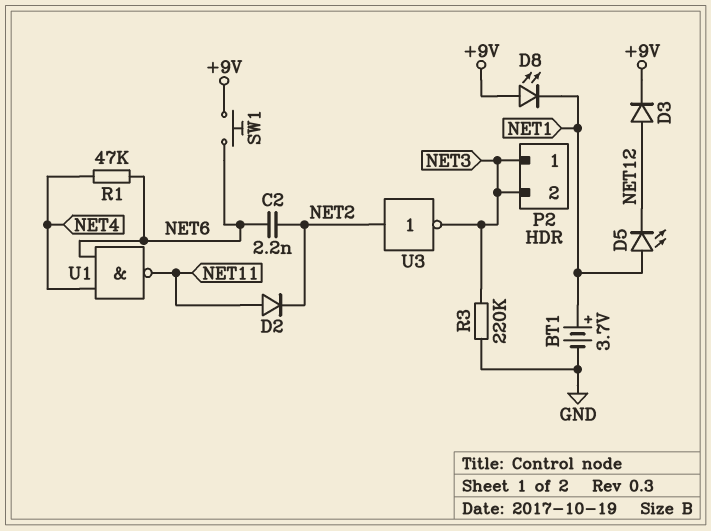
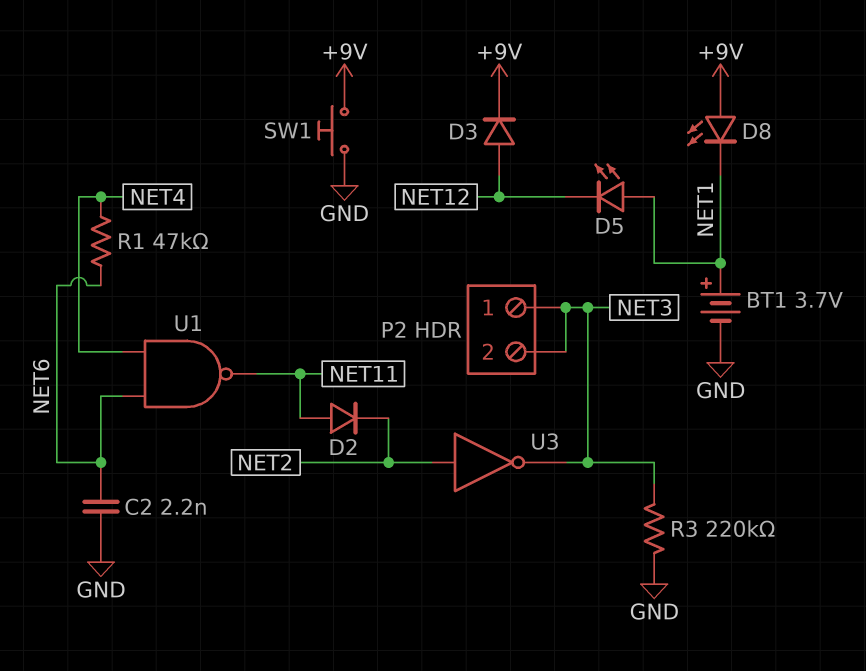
C2: 2.2nF (NET2, NET6) -> 2.2nF (GND, NET6)
SW1: button (+9V, NET6) -> button (+9V, GND)

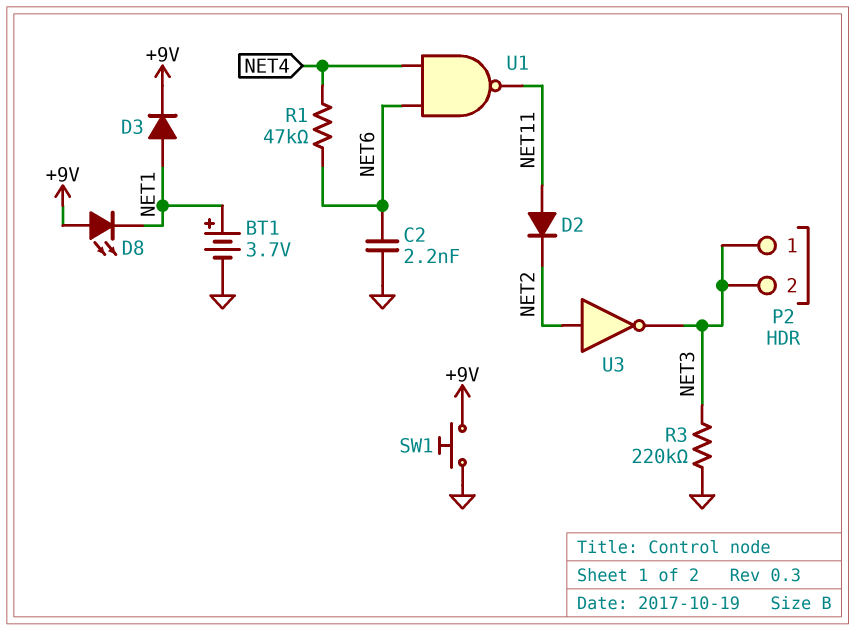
D3: diode (A NET12, K +9V) -> diode (A NET1, K +9V)
D5: LED (A NET1, K NET12) -> none

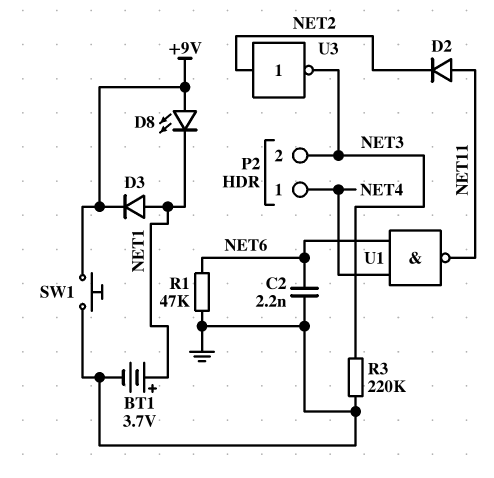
P2 pin 1: NET3 -> NET4
R1: 47k (NET4, NET6) -> 47k (GND, NET6)

